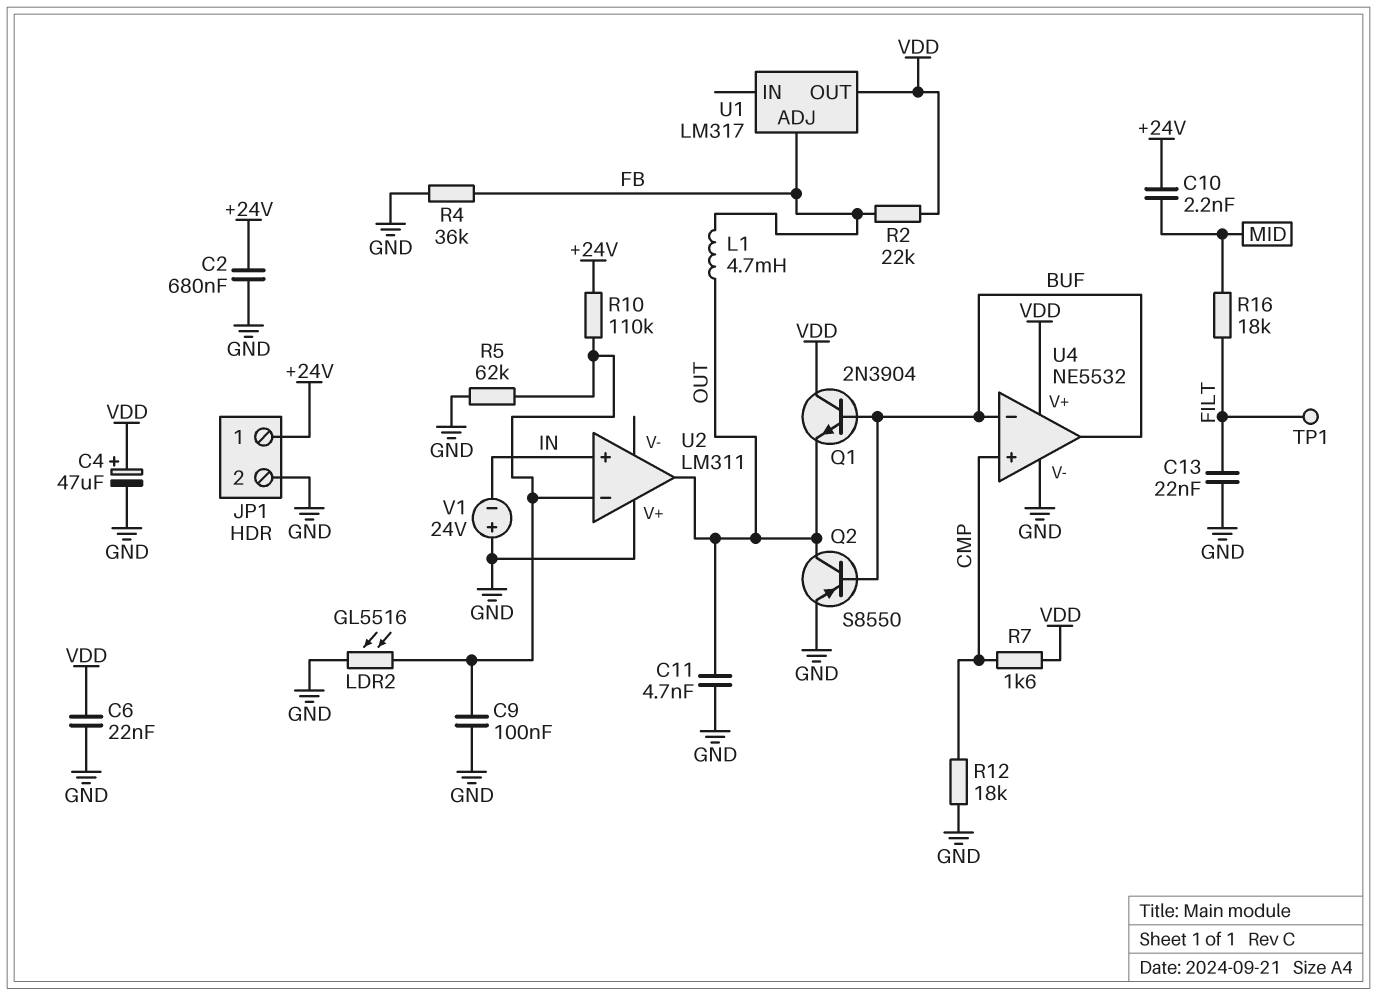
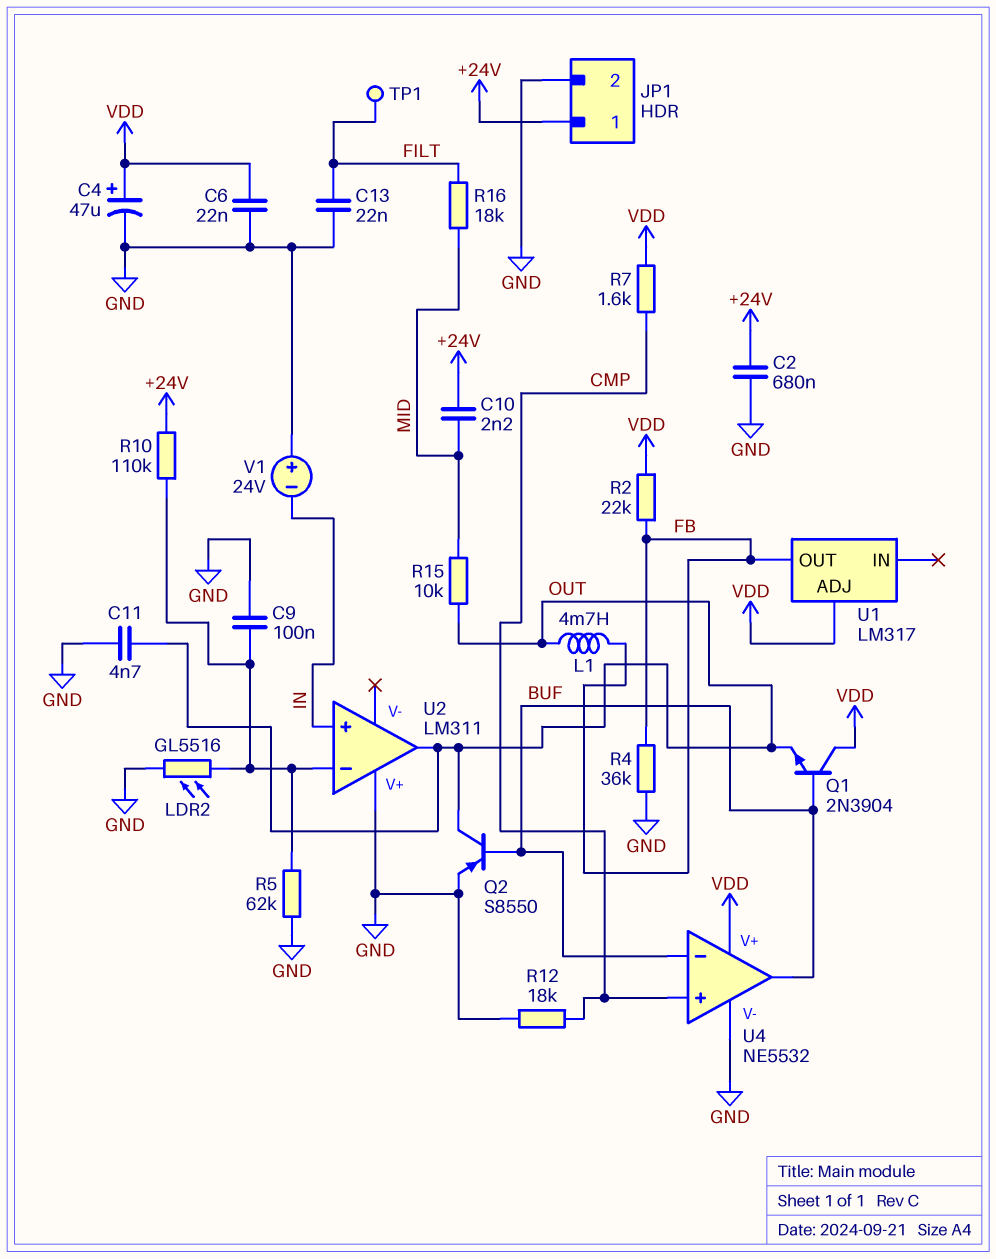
R15: none -> 10k (MID, OUT)
U1 pin ADJ: FB -> VDD
U1 pin OUT: VDD -> FB

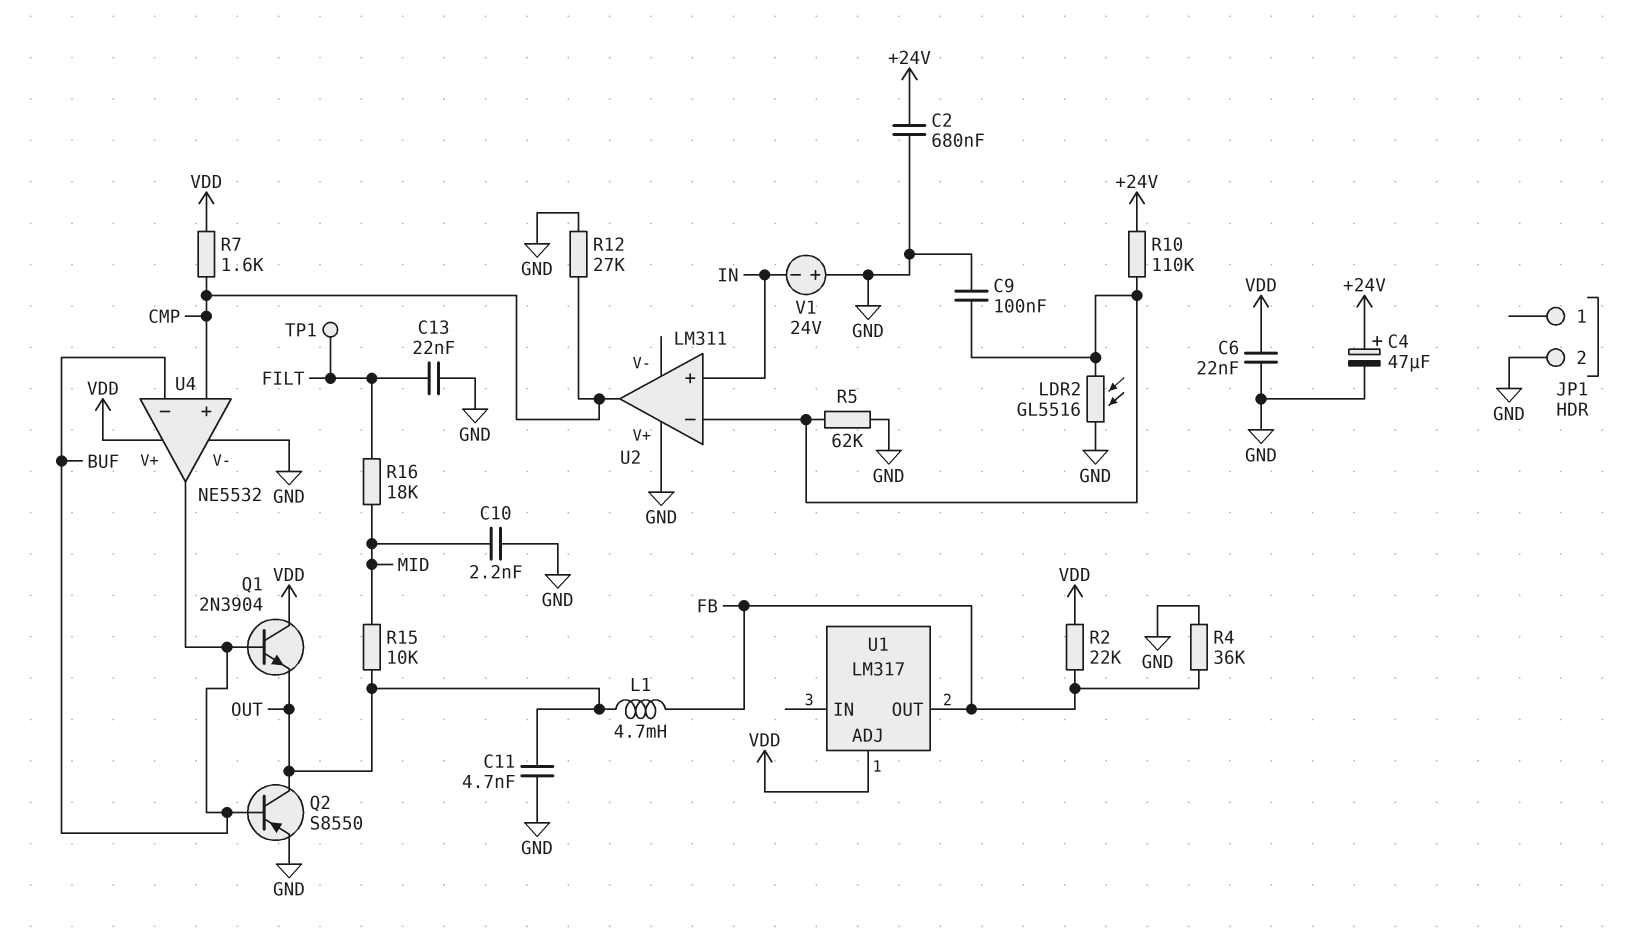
C4: 47uF (plus VDD, minus GND) -> 47uF (plus +24V, minus GND)
C10: 2.2nF (+24V, MID) -> 2.2nF (GND, MID)
JP1 pin 1: +24V -> none
R12: 18k (CMP, GND) -> 27k (CMP, GND)
U2 pin out: OUT -> CMP

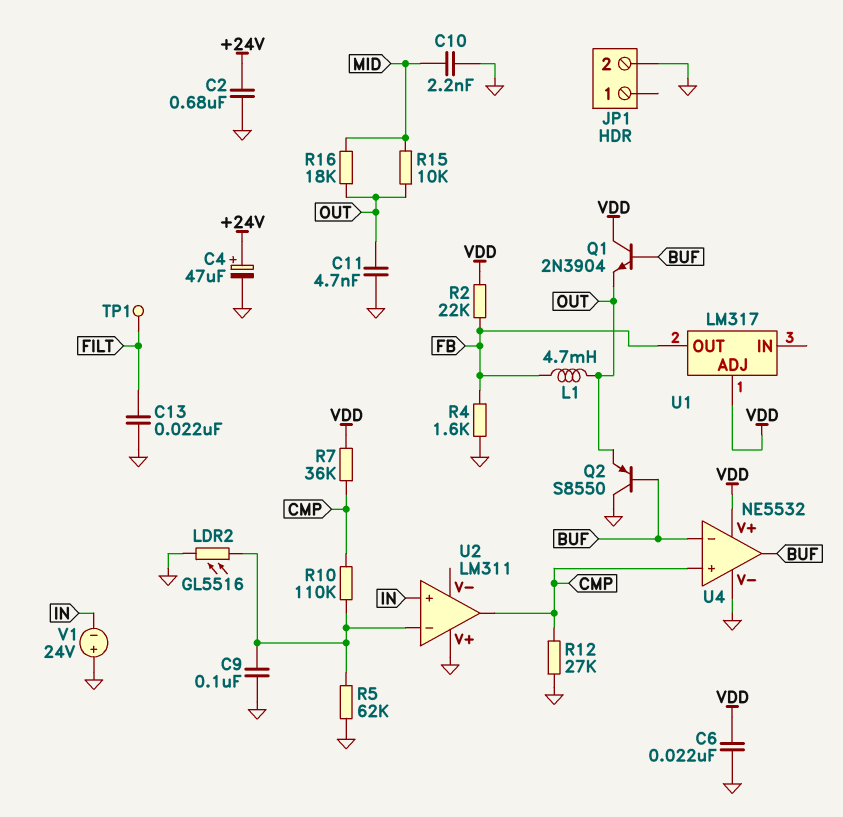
Q2: PNP S8550 (B BUF, C OUT, E GND) -> PNP S8550 (B BUF, C GND, E OUT)
R4: 36k (FB, GND) -> 1.6k (FB, GND)
R7: 1.6k (CMP, VDD) -> 36k (CMP, VDD)
R10: 110k (+24V, U2/in-) -> 110k (CMP, U2/in-)
R16: 18k (FILT, MID) -> 18k (MID, OUT)

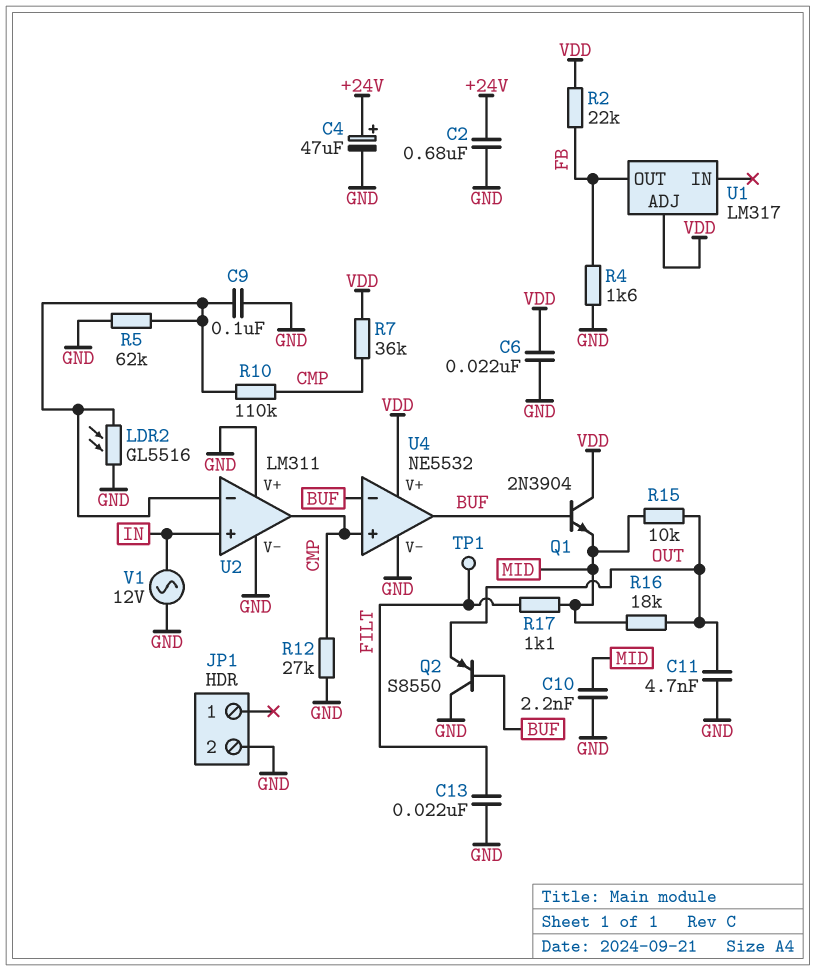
L1: 4.7mH (FB, OUT) -> none
Q1: NPN 2N3904 (B BUF, C VDD, E OUT) -> NPN 2N3904 (B BUF, C VDD, E MID)
R17: none -> 1.1k (FILT, MID)
U2 pin V-: none -> GND
V1: 24V (plus GND, minus IN) -> AC 12V (GND, IN)

